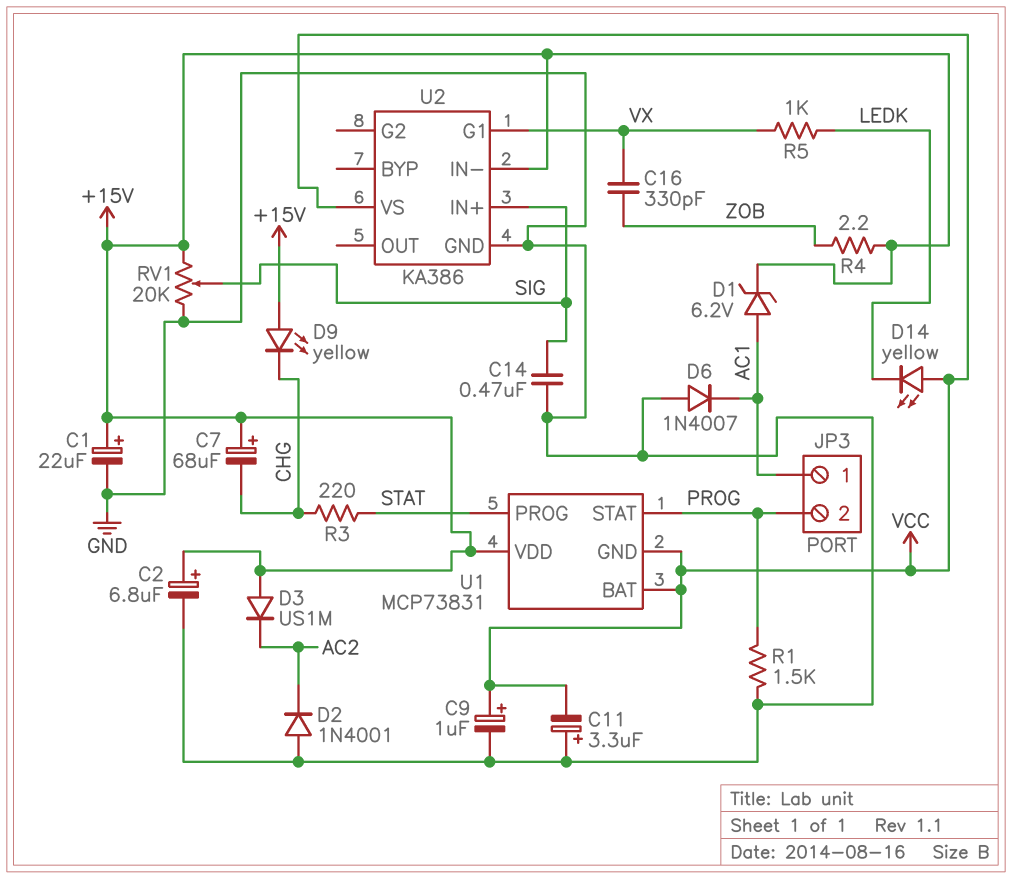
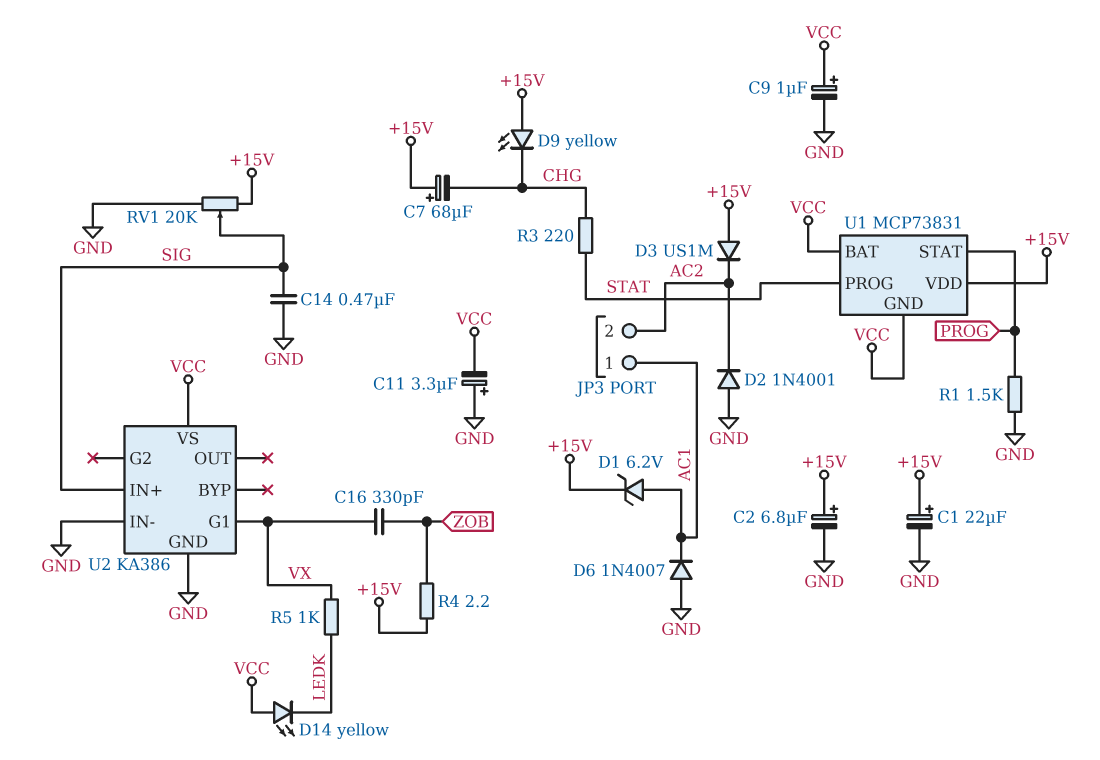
JP3 pin 2: PROG -> AC2
U2 pin IN-: +15V -> GND

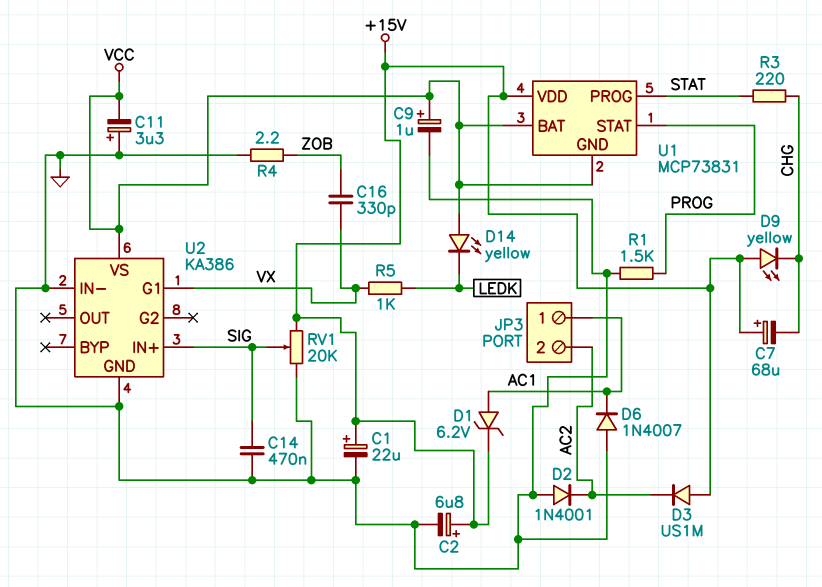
R4: 2.2 (+15V, ZOB) -> 2.2 (GND, ZOB)

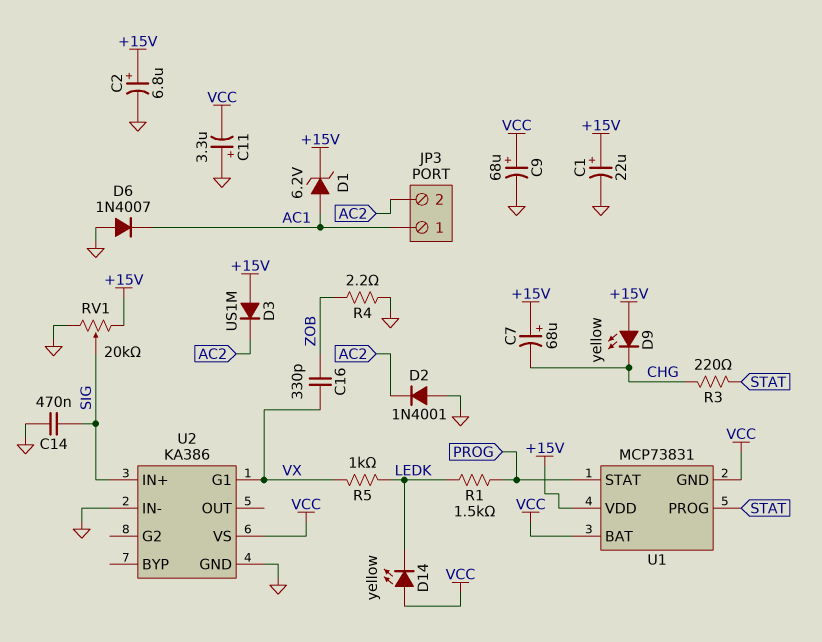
C9: 1uF (plus VCC, minus GND) -> 68uF (plus VCC, minus GND)
R1: 1.5k (GND, PROG) -> 1.5k (LEDK, PROG)

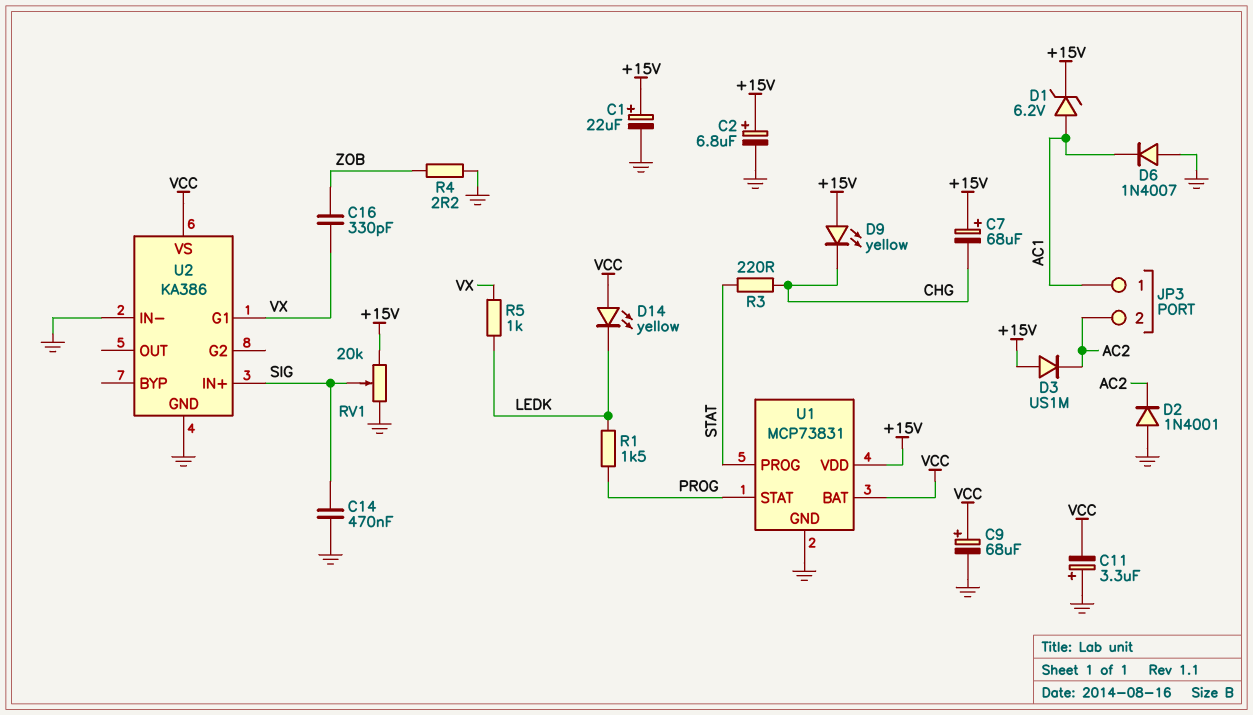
U1 pin GND: VCC -> GND

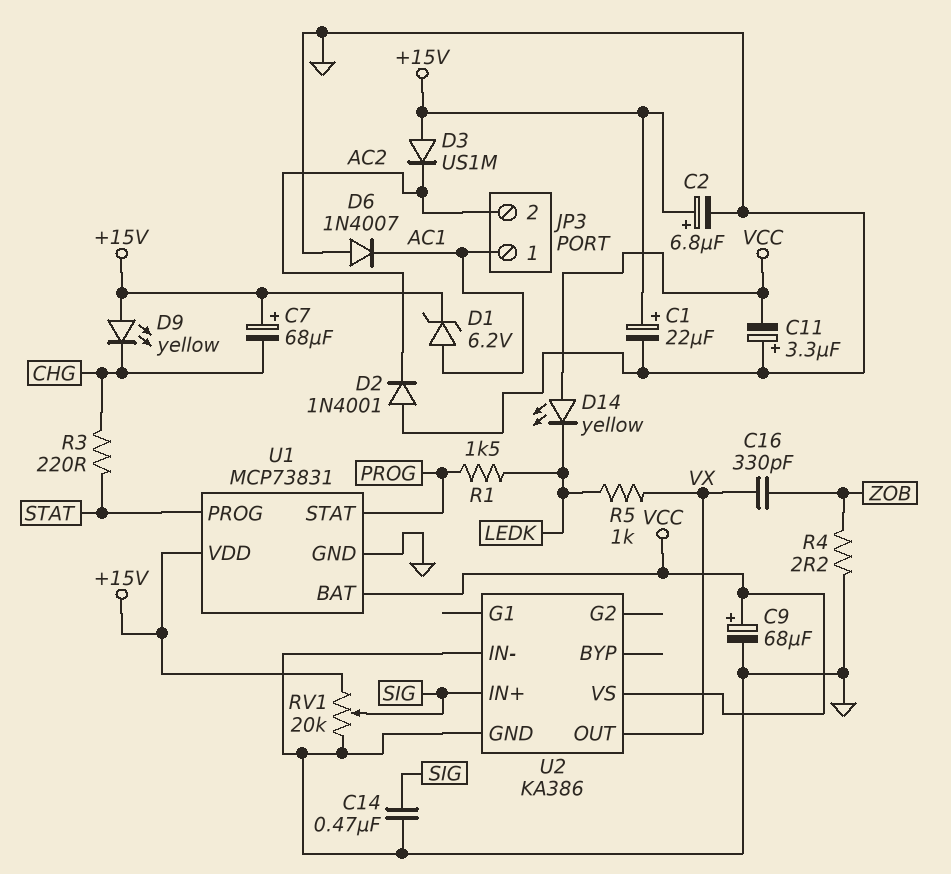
U2 pin G1: VX -> none
U2 pin OUT: none -> VX

